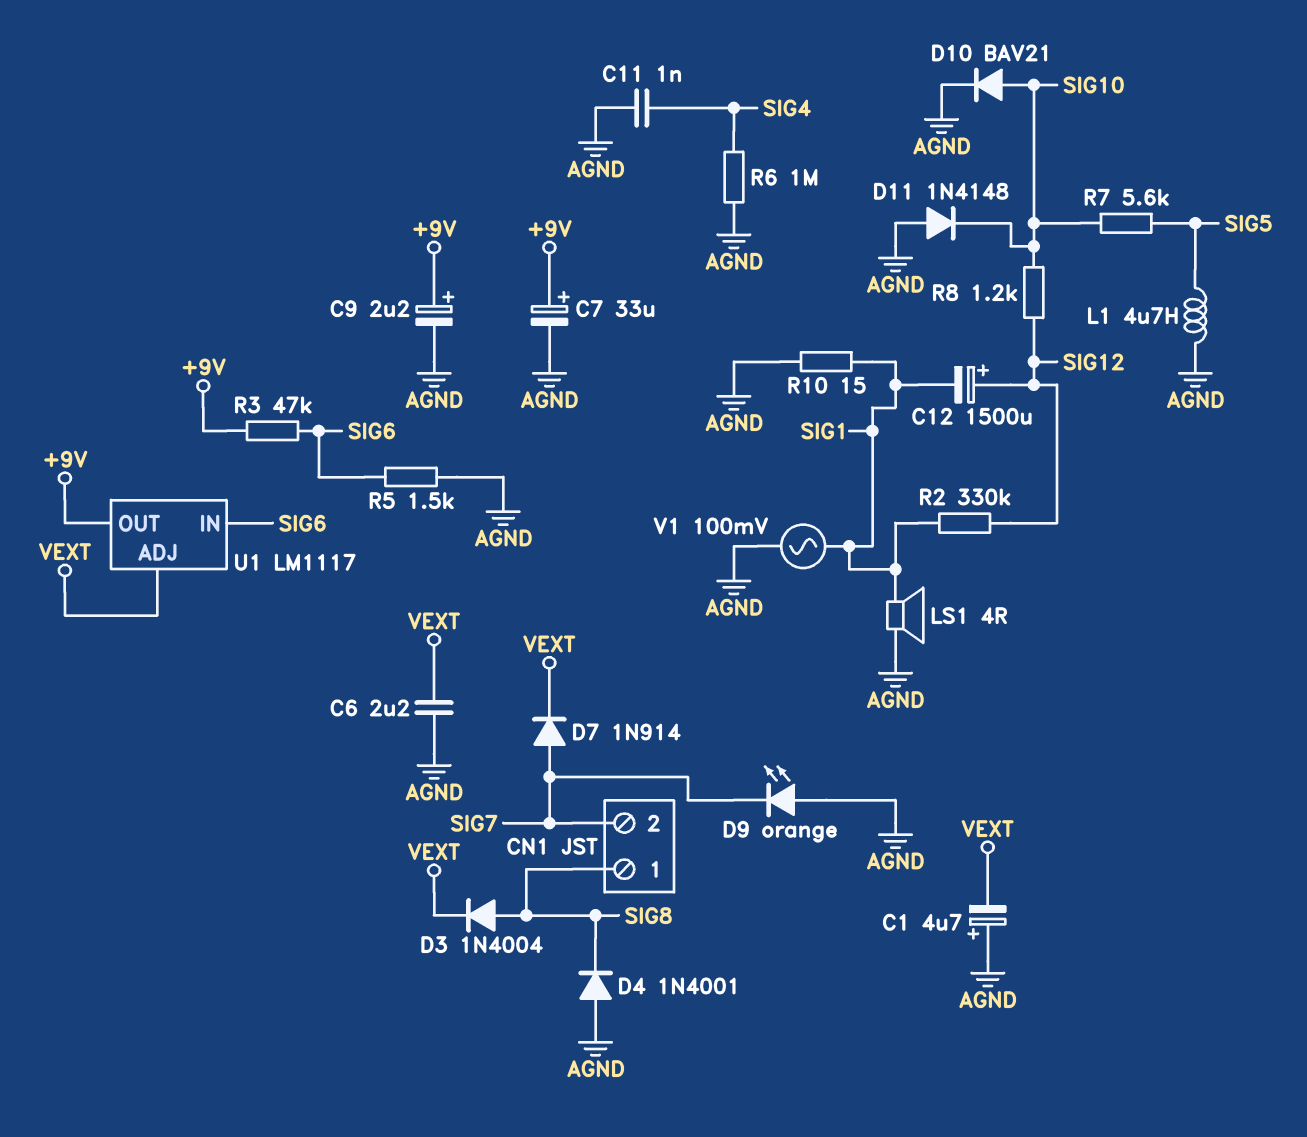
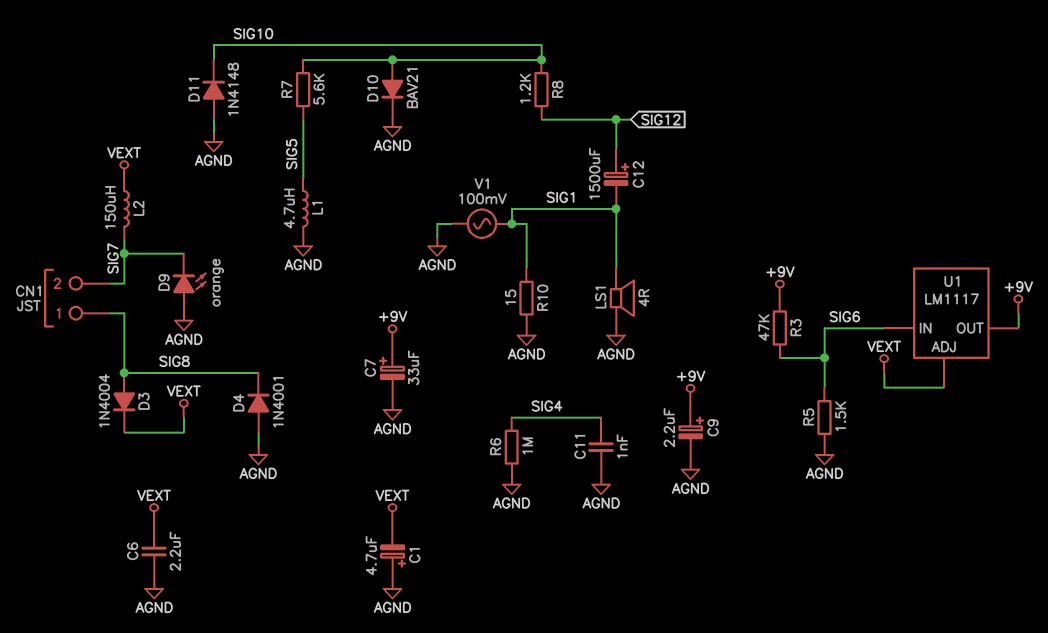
D7: diode 1N914 (A SIG7, K VEXT) -> none
L2: none -> 150uH (SIG7, VEXT)
R2: 330k (SIG1, SIG12) -> none

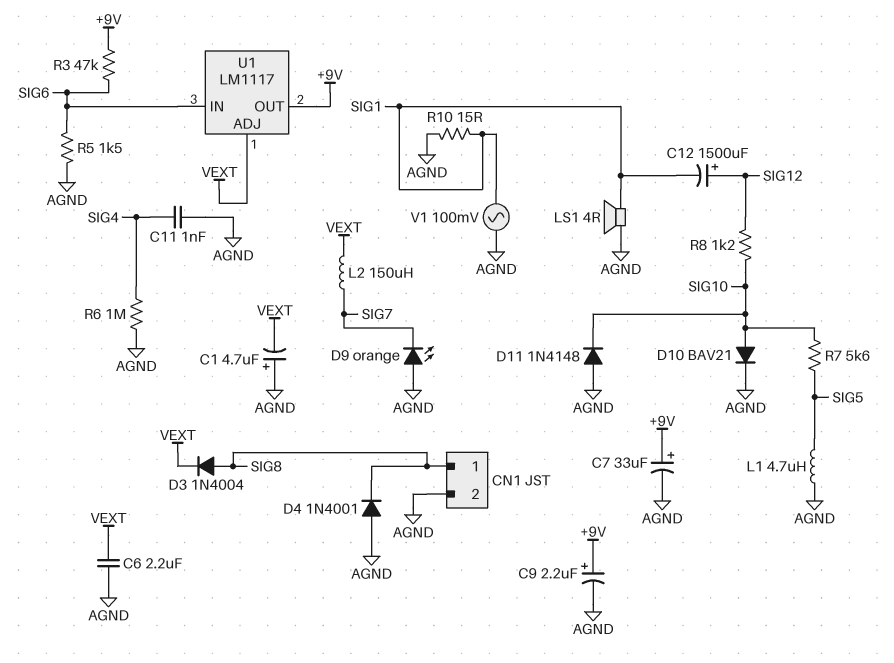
CN1 pin 2: SIG7 -> AGND

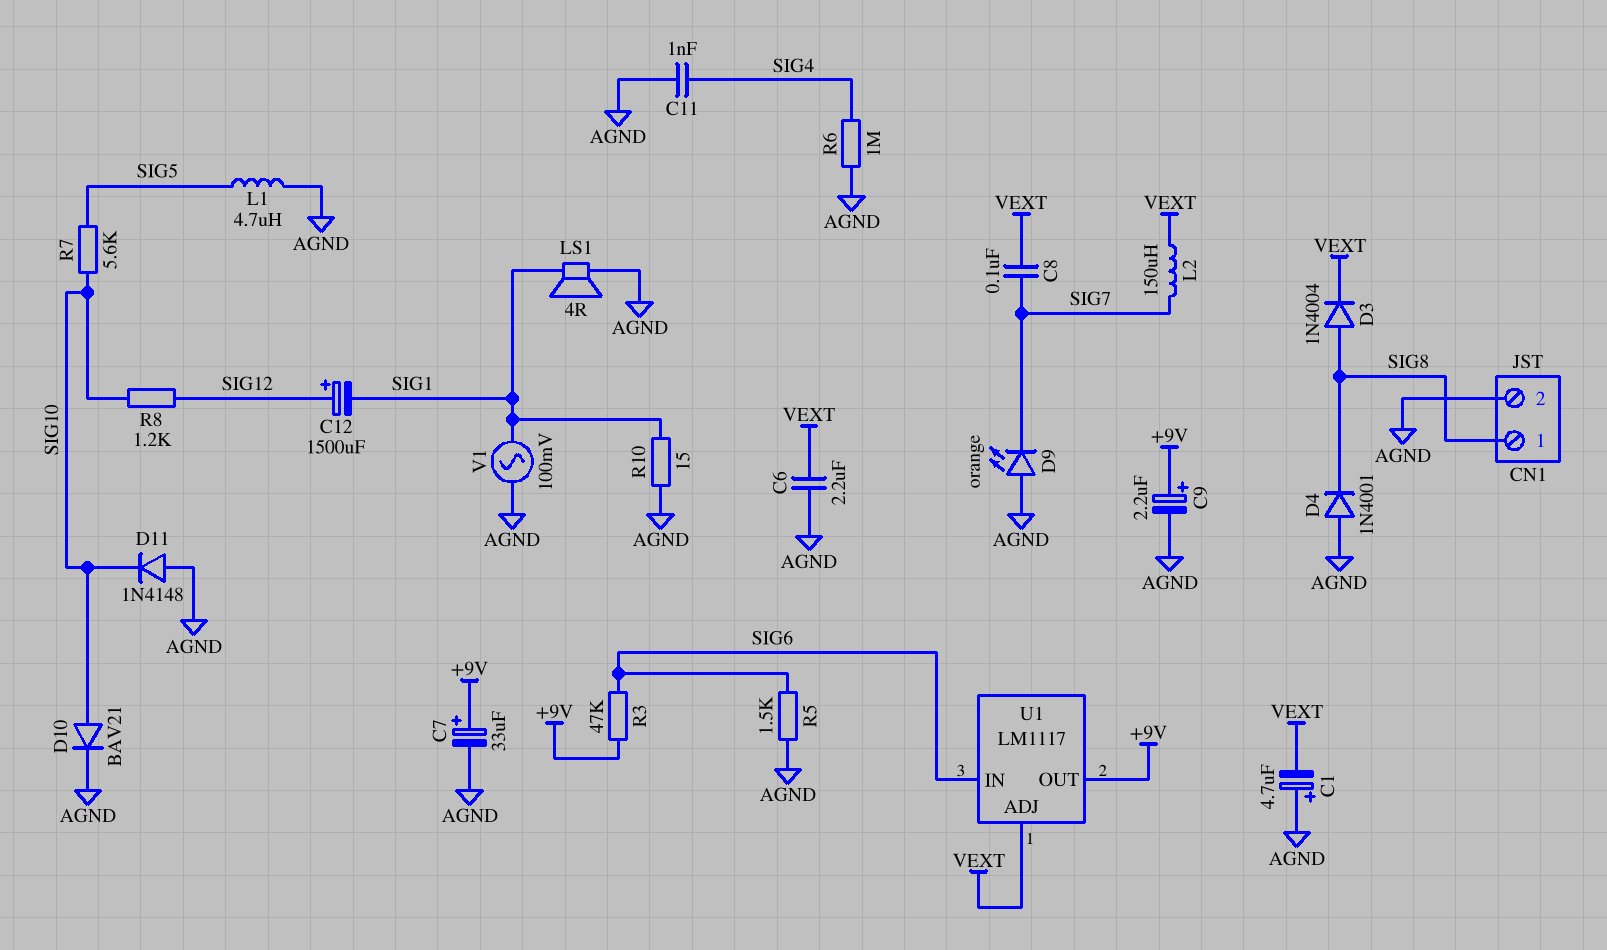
C8: none -> 100nF (SIG7, VEXT)

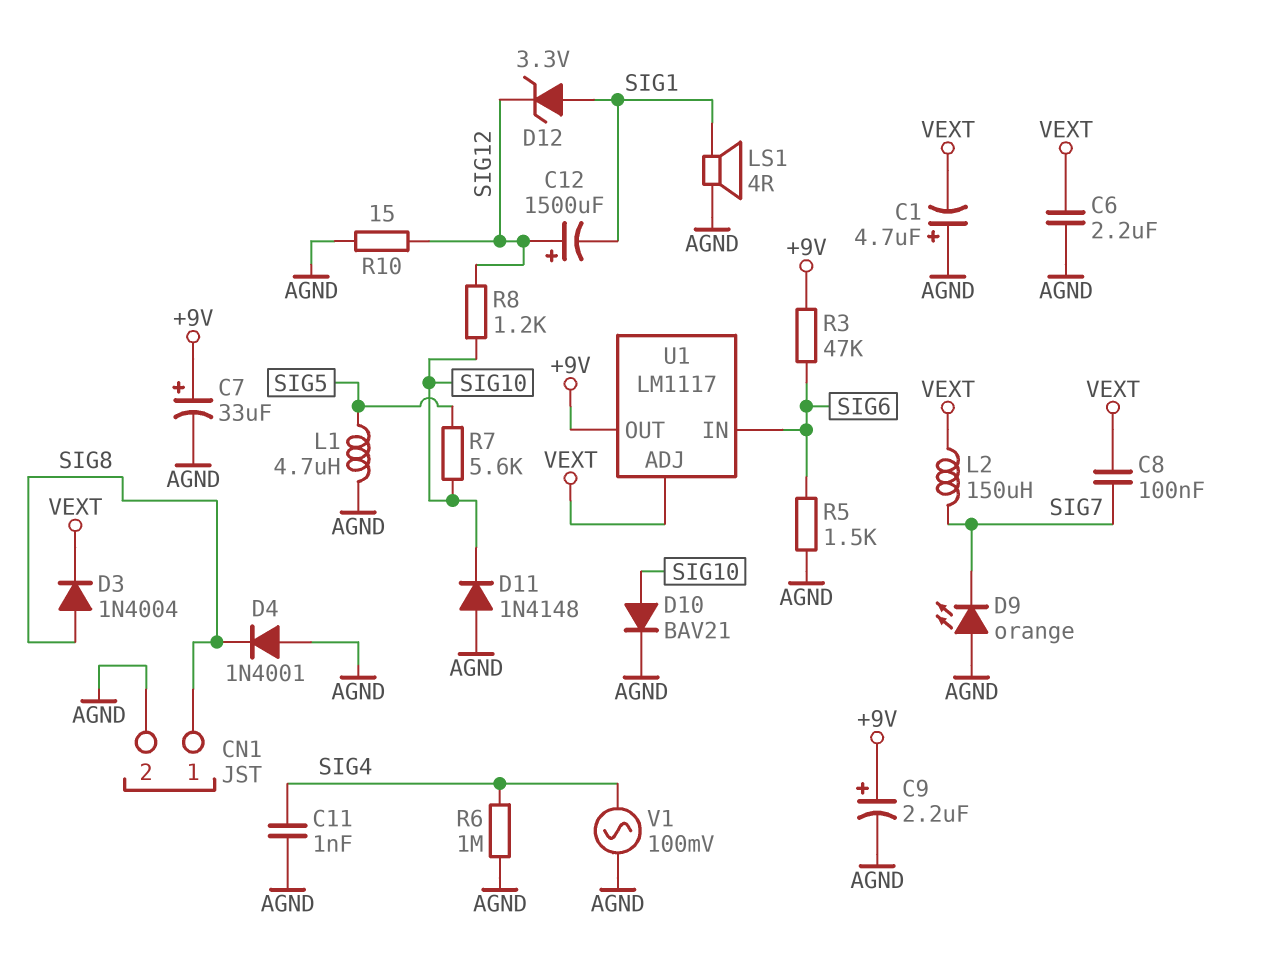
D12: none -> zener 3.3V (A SIG1, K SIG12)
R10: 15 (AGND, SIG1) -> 15 (AGND, SIG12)
V1: AC 100mV (AGND, SIG1) -> AC 100mV (AGND, SIG4)

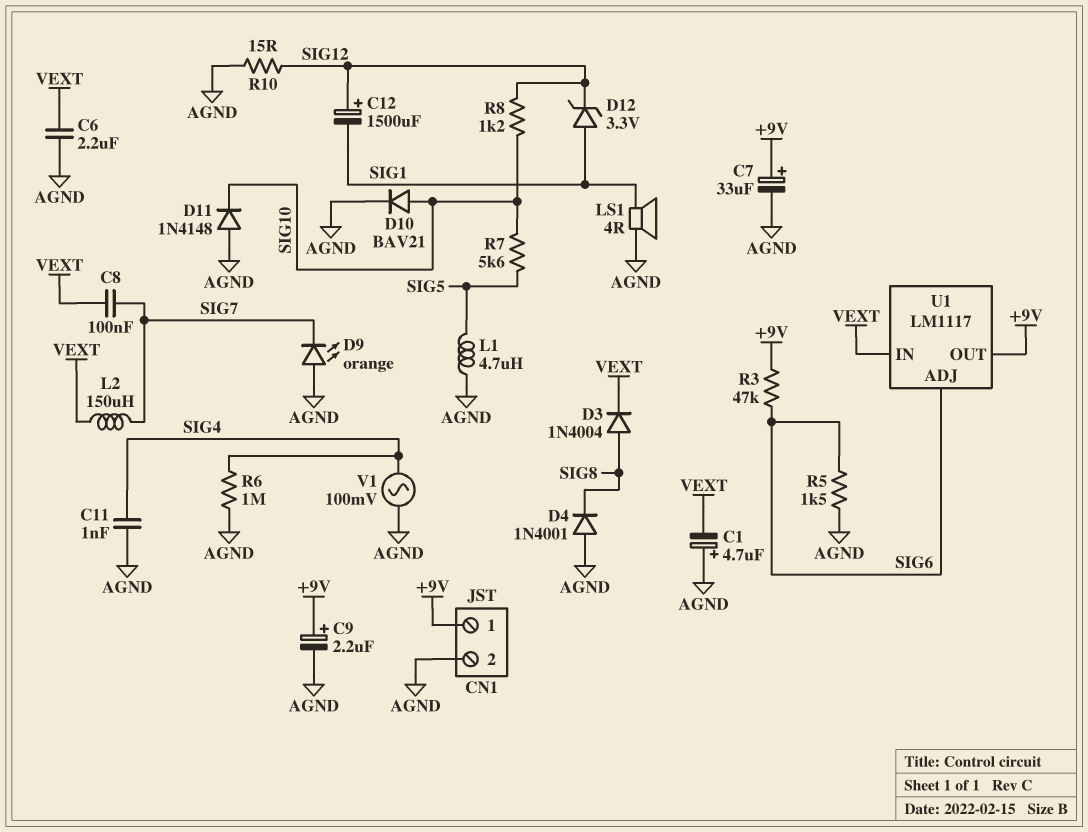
CN1 pin 1: SIG8 -> +9V
U1 pin ADJ: VEXT -> SIG6
U1 pin IN: SIG6 -> VEXT

